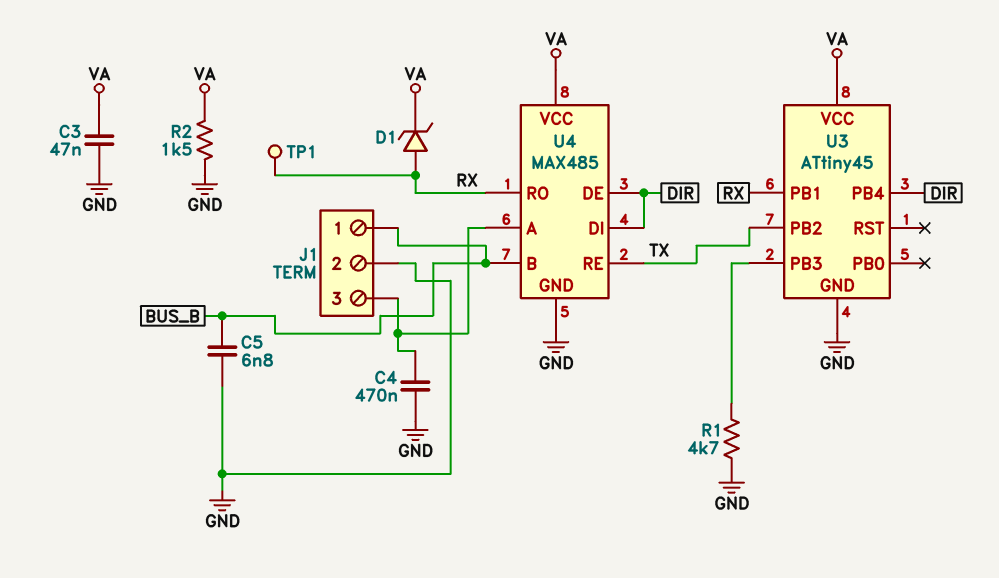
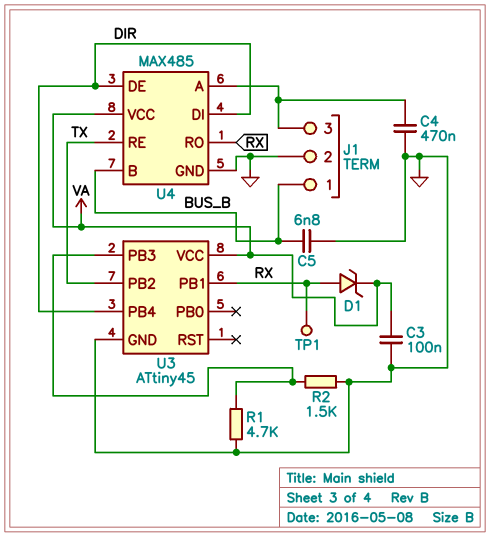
C3: 47nF (GND, VA) -> 100nF (GND, VA)
R2: 1.5k (GND, VA) -> 1.5k (GND, U3/PB3)

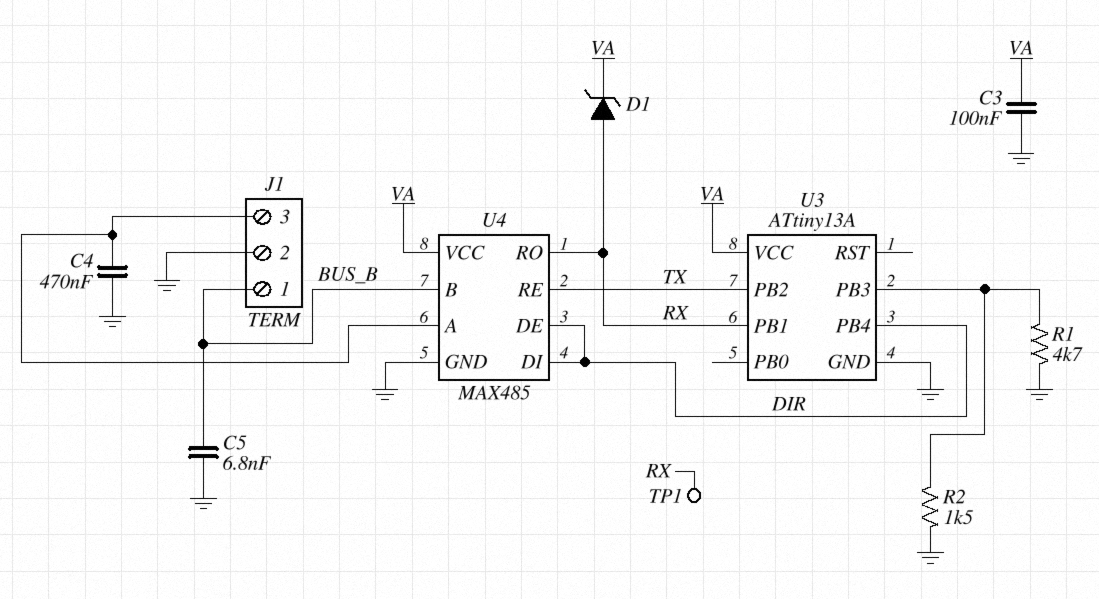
U3: ATtiny45 -> ATtiny13A

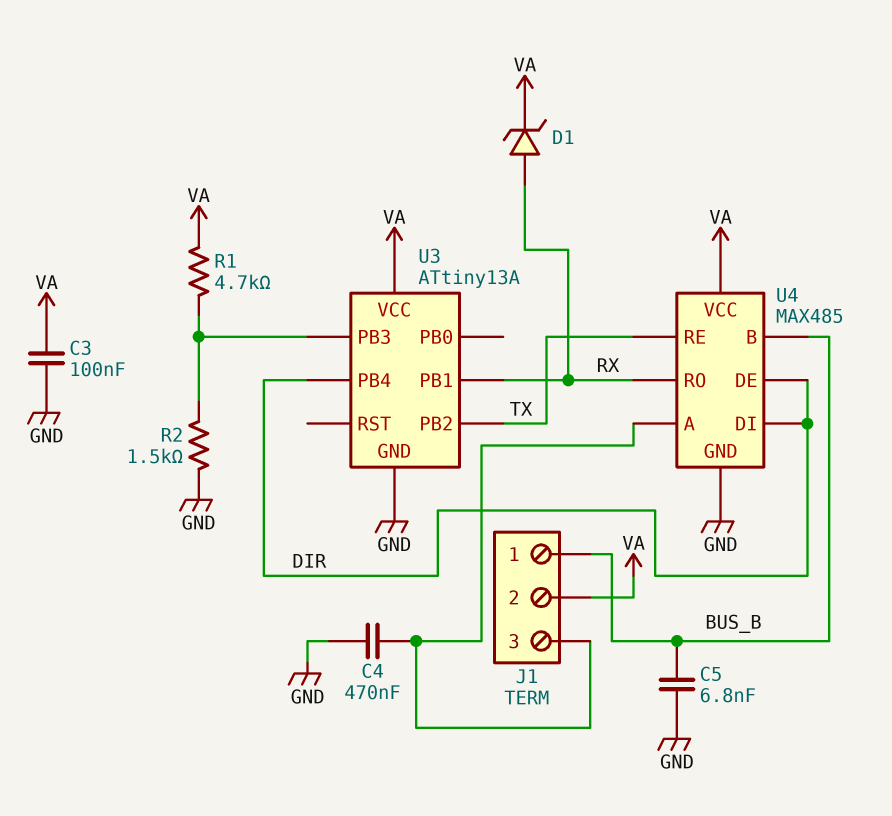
J1 pin 2: GND -> VA
R1: 4.7k (GND, U3/PB3) -> 4.7k (U3/PB3, VA)
TP1: test point (RX) -> none

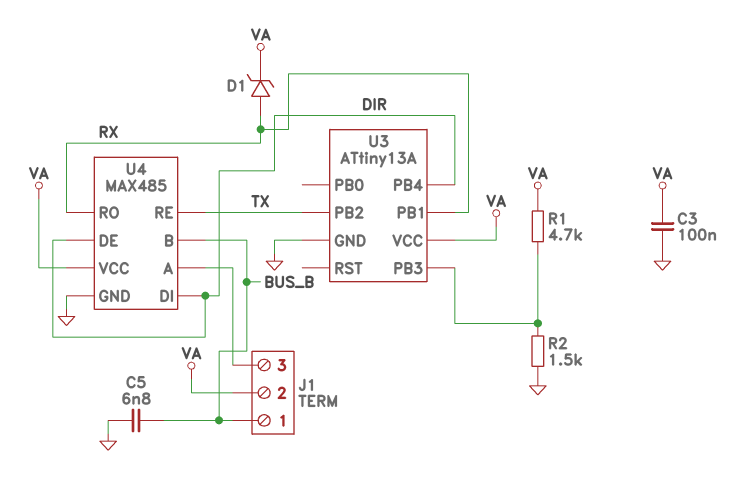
C4: 470nF (GND, J1/3) -> none

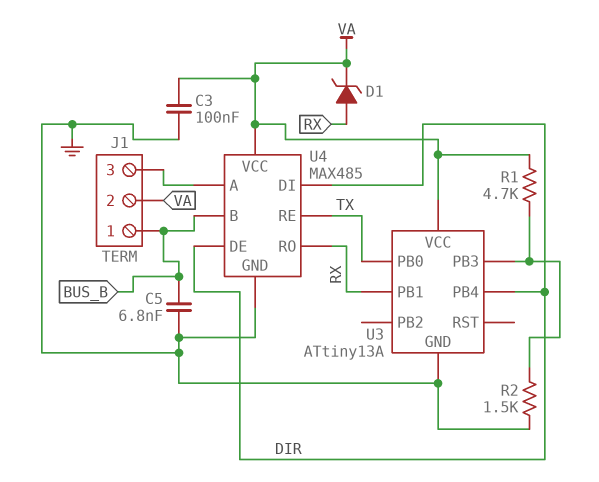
U3 pin PB0: none -> TX
U3 pin PB2: TX -> none

